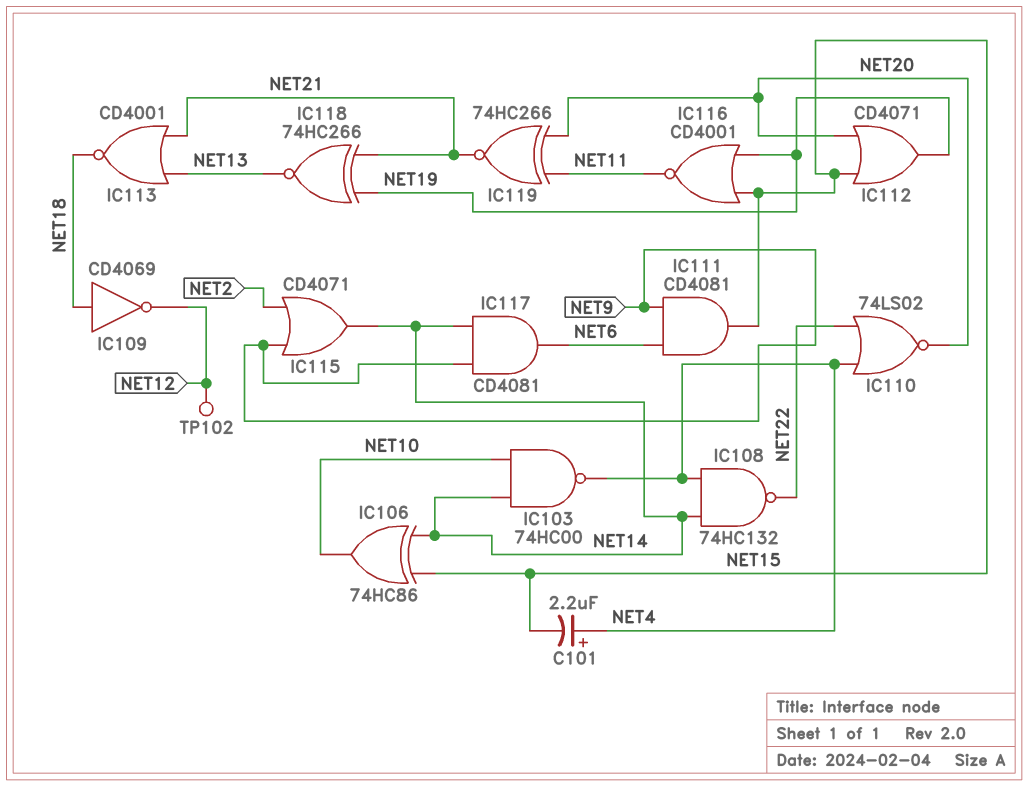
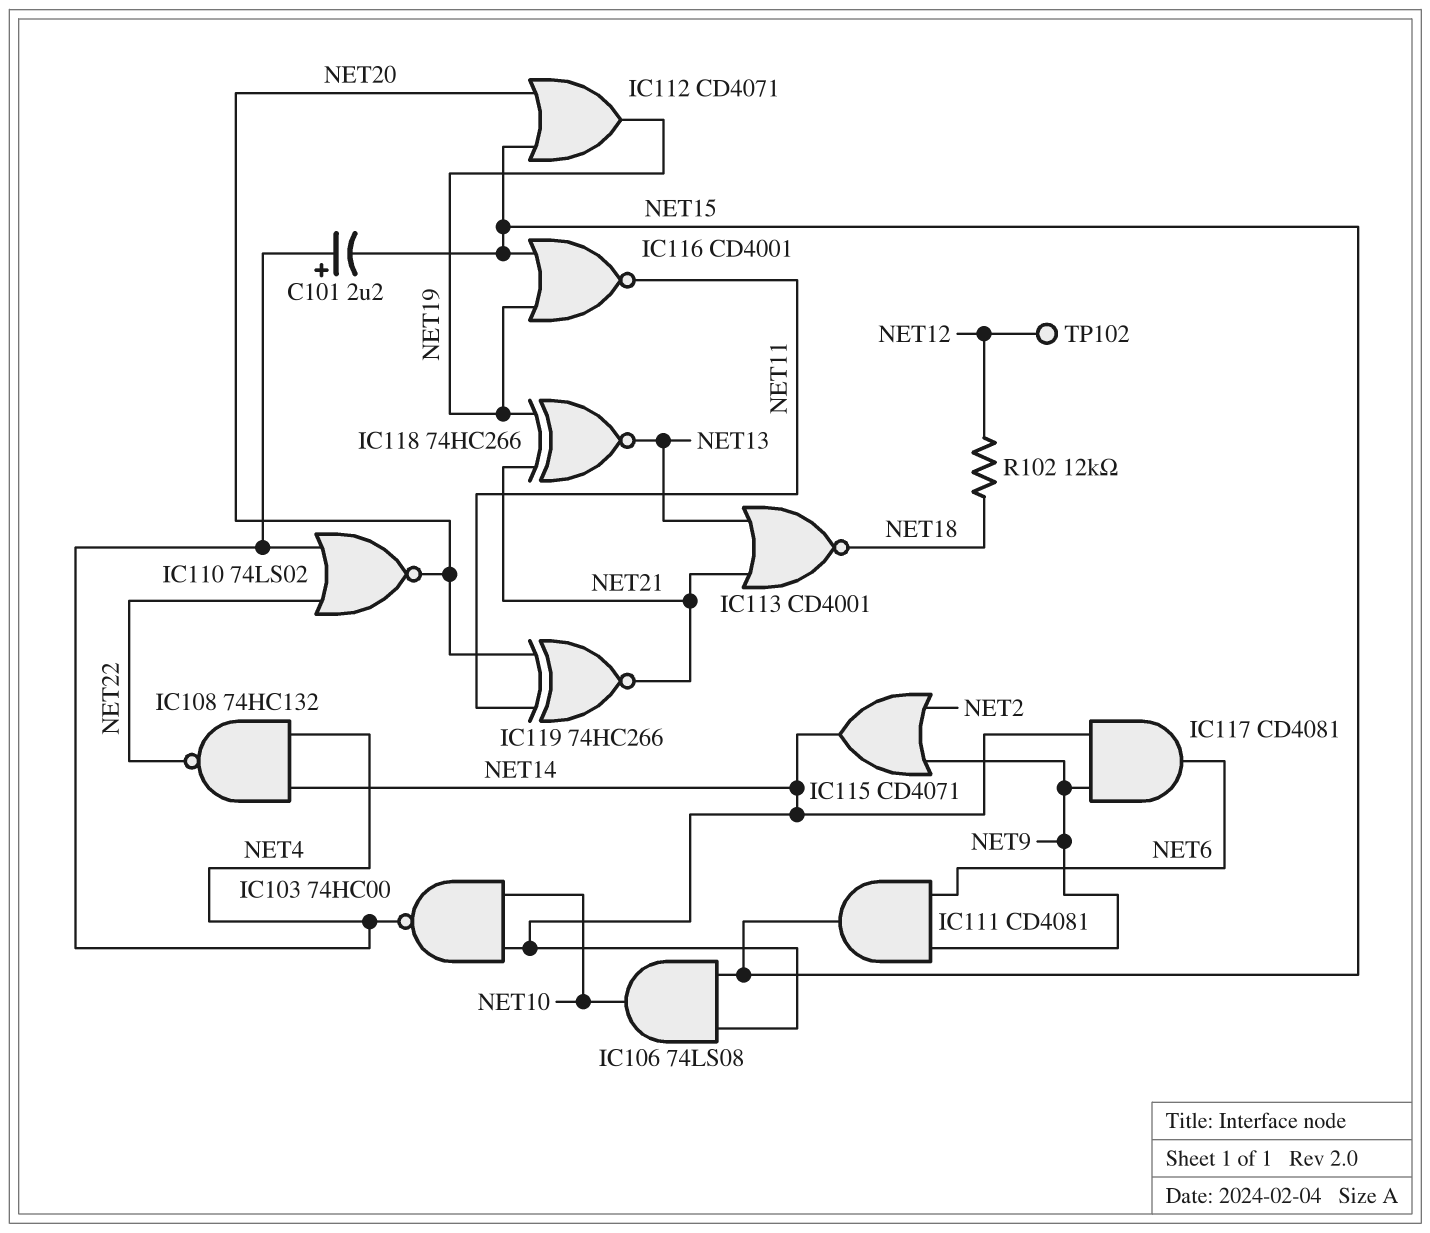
IC106: XOR 74HC86 (in NET14, in NET15, out NET10) -> AND 74LS08 (in NET14, in NET15, out NET10)
IC109: NOT CD4069 (in NET18, out NET12) -> none
R102: none -> 12k (NET12, NET18)

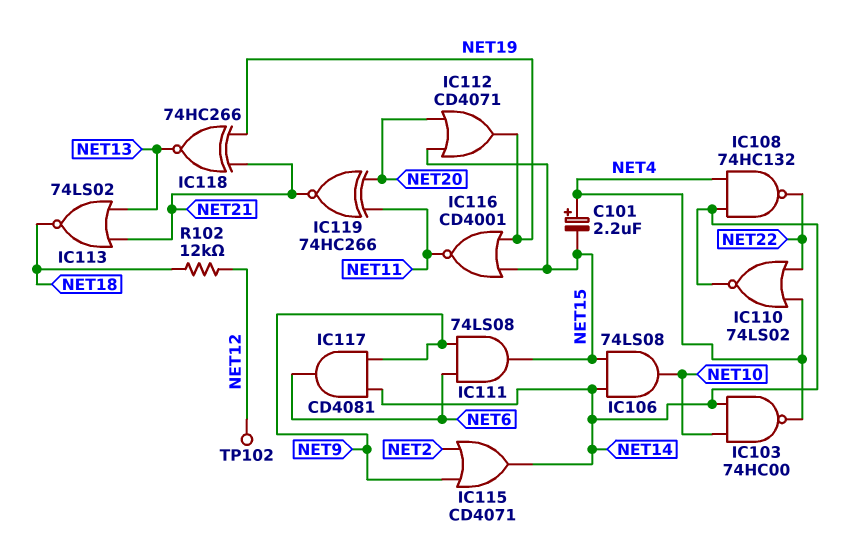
IC110: NOR 74LS02 (in NET4, in NET22, out NET20) -> NOR 74LS02 (in NET4, in NET22, out NET14)
IC111: AND CD4081 (in NET6, in NET9, out NET15) -> AND 74LS08 (in NET6, in NET9, out NET15)
IC113: NOR CD4001 (in NET13, in NET21, out NET18) -> NOR 74LS02 (in NET13, in NET21, out NET18)

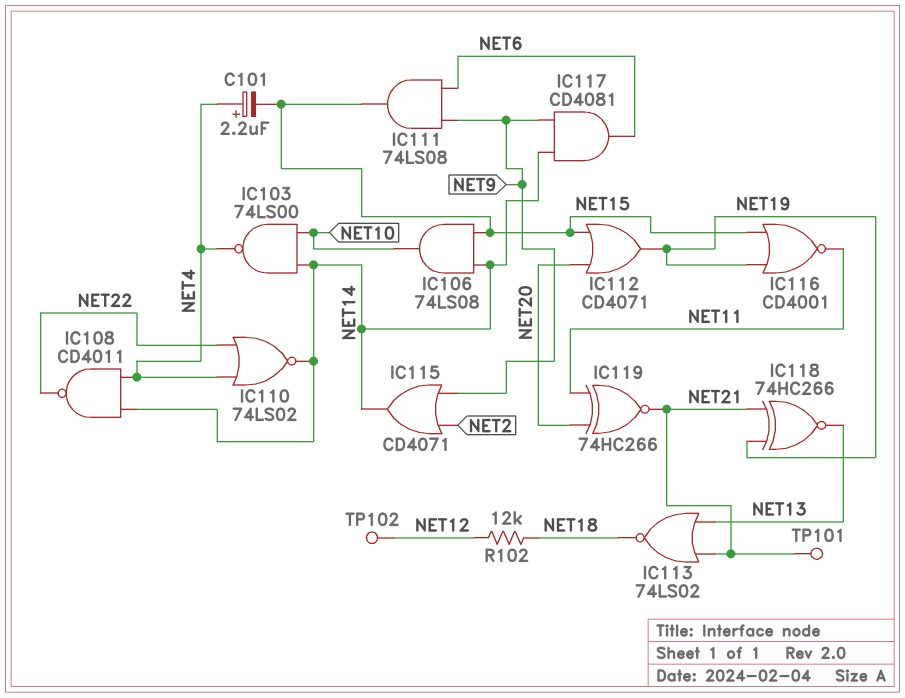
IC103: NAND 74HC00 (in NET10, in NET14, out NET4) -> NAND 74LS00 (in NET10, in NET14, out NET4)
IC108: NAND 74HC132 (in NET4, in NET14, out NET22) -> NAND CD4011 (in NET4, in NET14, out NET22)
TP101: none -> test point (NET21)

